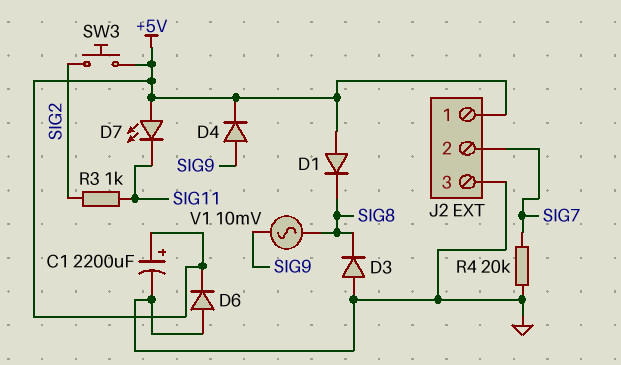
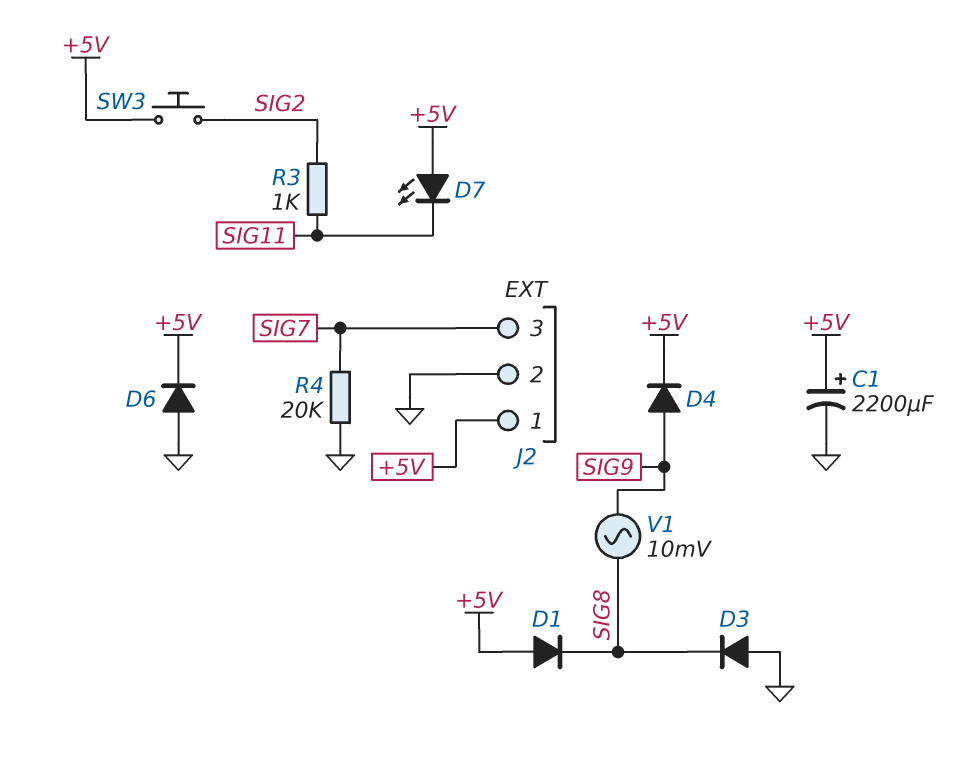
J2 pin 2: SIG7 -> GND
J2 pin 3: GND -> SIG7

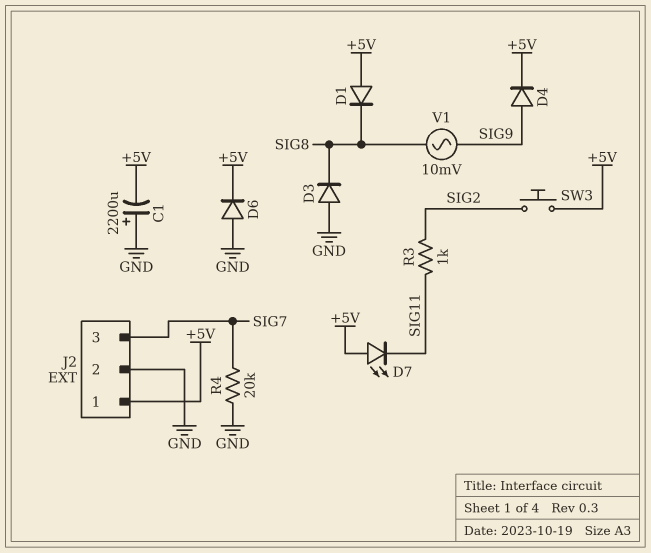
C1: 2200uF (plus +5V, minus GND) -> 2200uF (plus GND, minus +5V)

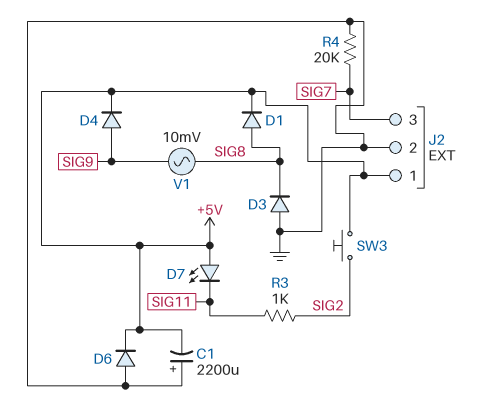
D1: diode (A +5V, K SIG8) -> diode (A SIG8, K +5V)

